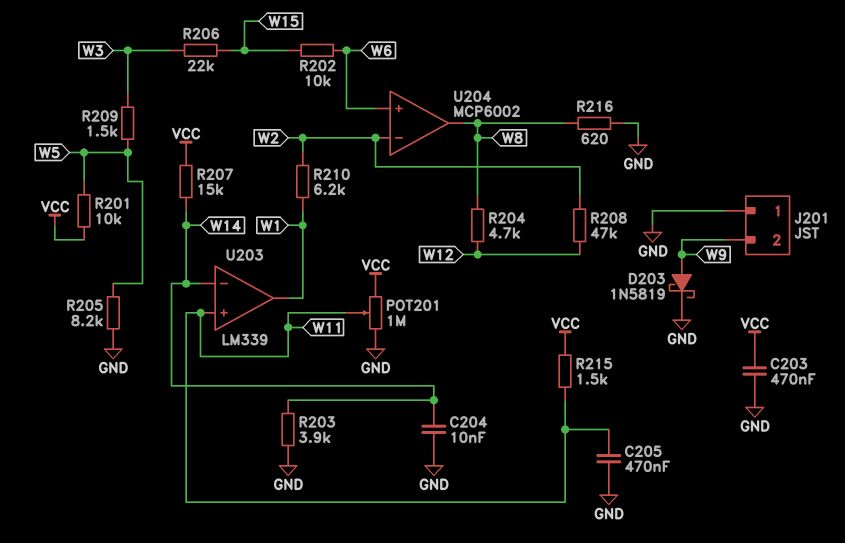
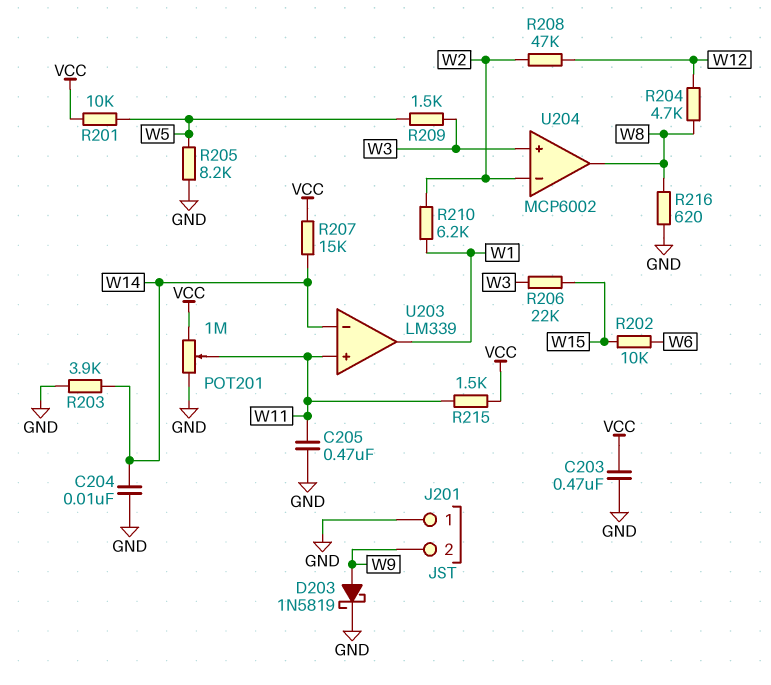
U204 pin in+: W6 -> W3

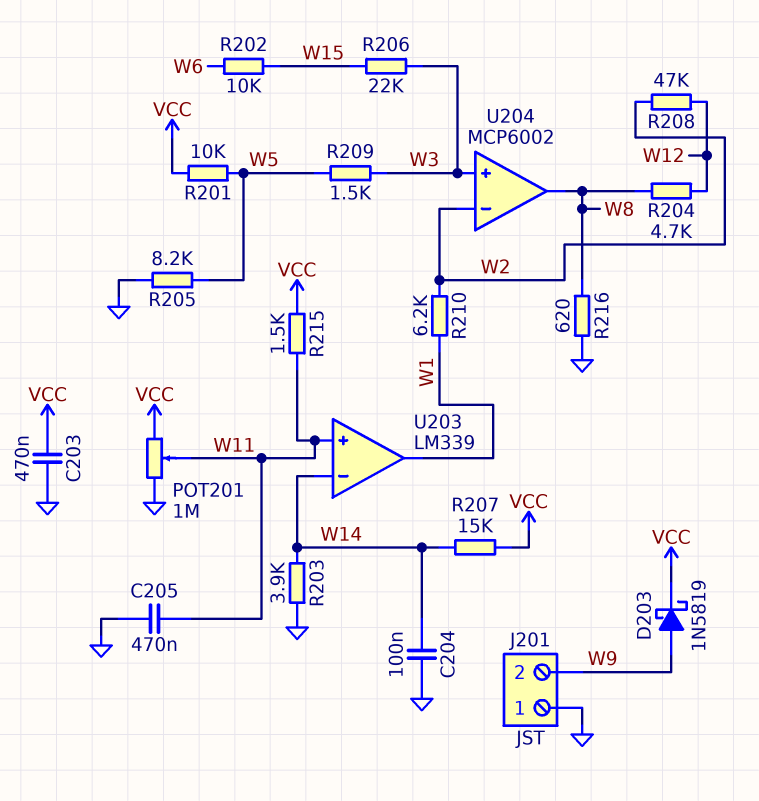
C204: 10nF (GND, W14) -> 100nF (GND, W14)
D203: schottky 1N5819 (A W9, K GND) -> schottky 1N5819 (A W9, K VCC)

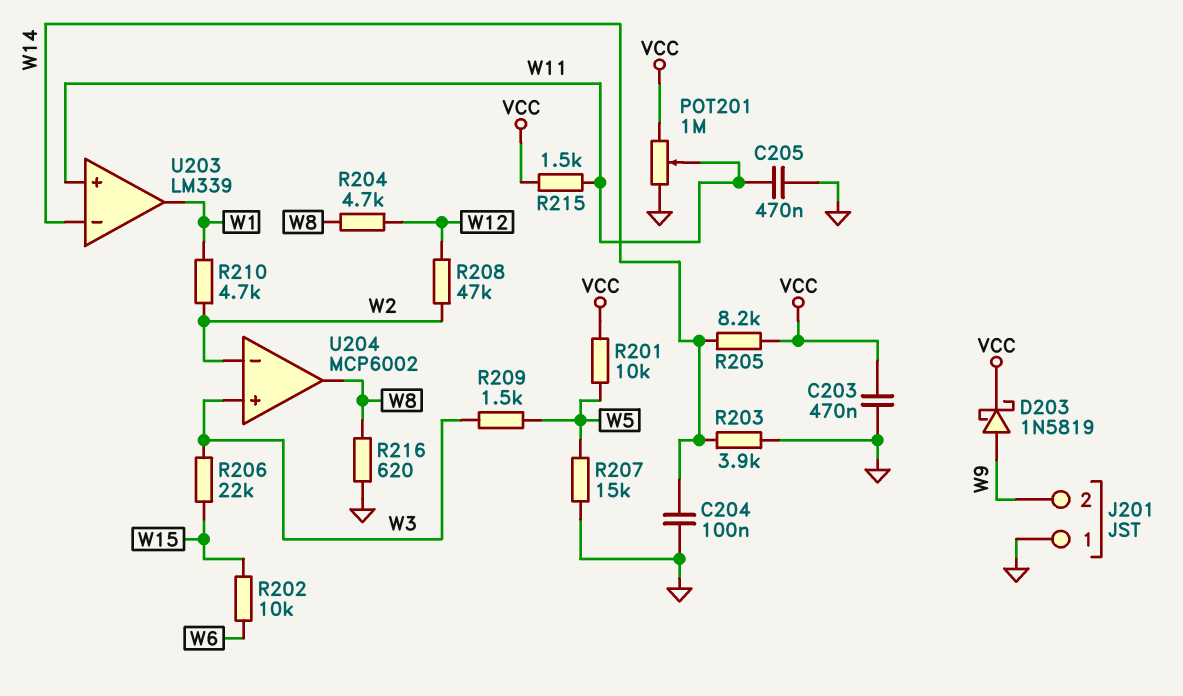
R205: 8.2k (GND, W5) -> 8.2k (VCC, W14)
R207: 15k (VCC, W14) -> 15k (GND, W5)
R210: 6.2k (W1, W2) -> 4.7k (W1, W2)

